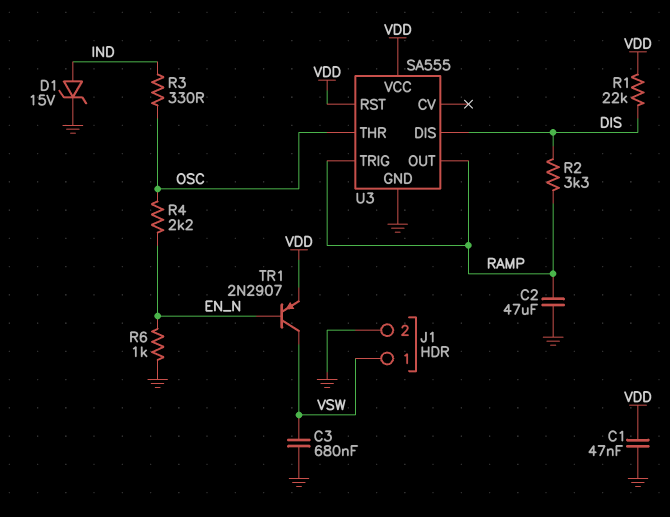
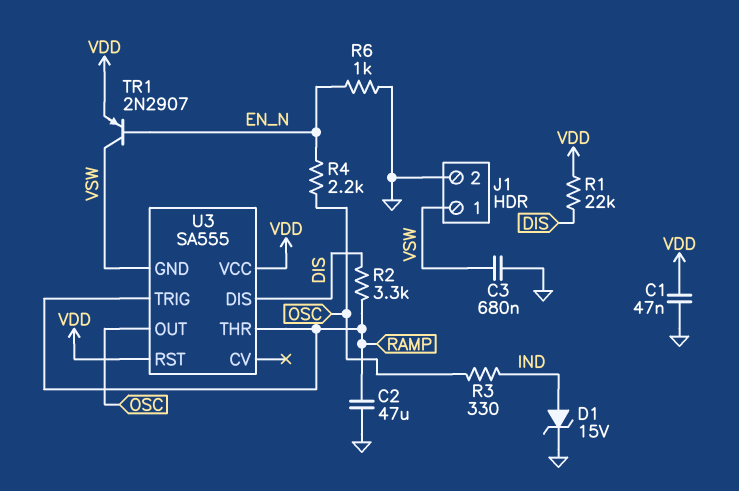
U3 pin GND: GND -> VSW
U3 pin OUT: RAMP -> OSC
U3 pin THR: OSC -> RAMP

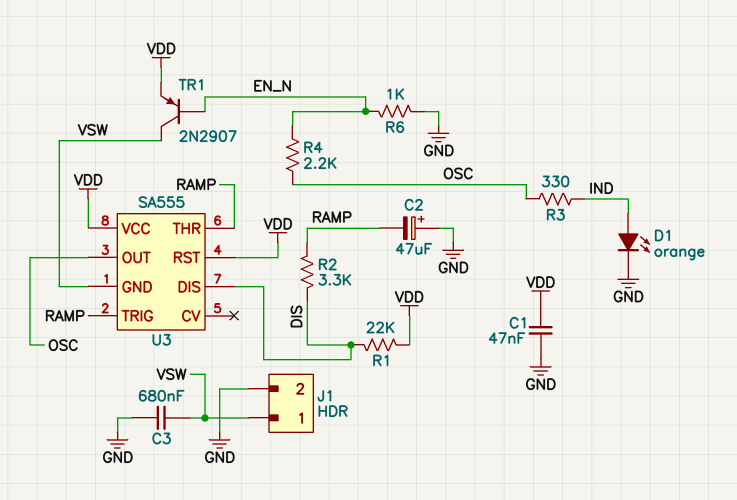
C2: 47uF (GND, RAMP) -> 47uF (plus GND, minus RAMP)
D1: zener 15V (A IND, K GND) -> LED orange (A IND, K GND)

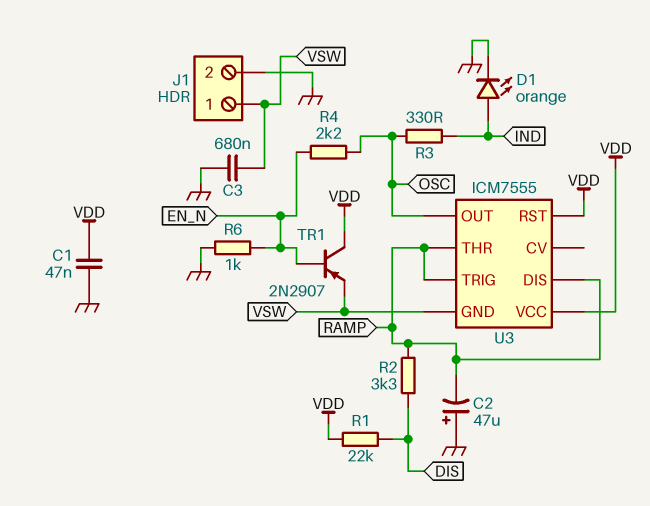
TR1: PNP 2N2907 (B EN_N, C VSW, E VDD) -> PNP 2N2907 (B EN_N, C VDD, E VSW)
U3: SA555 -> ICM7555
U3 pin DIS: DIS -> RAMP

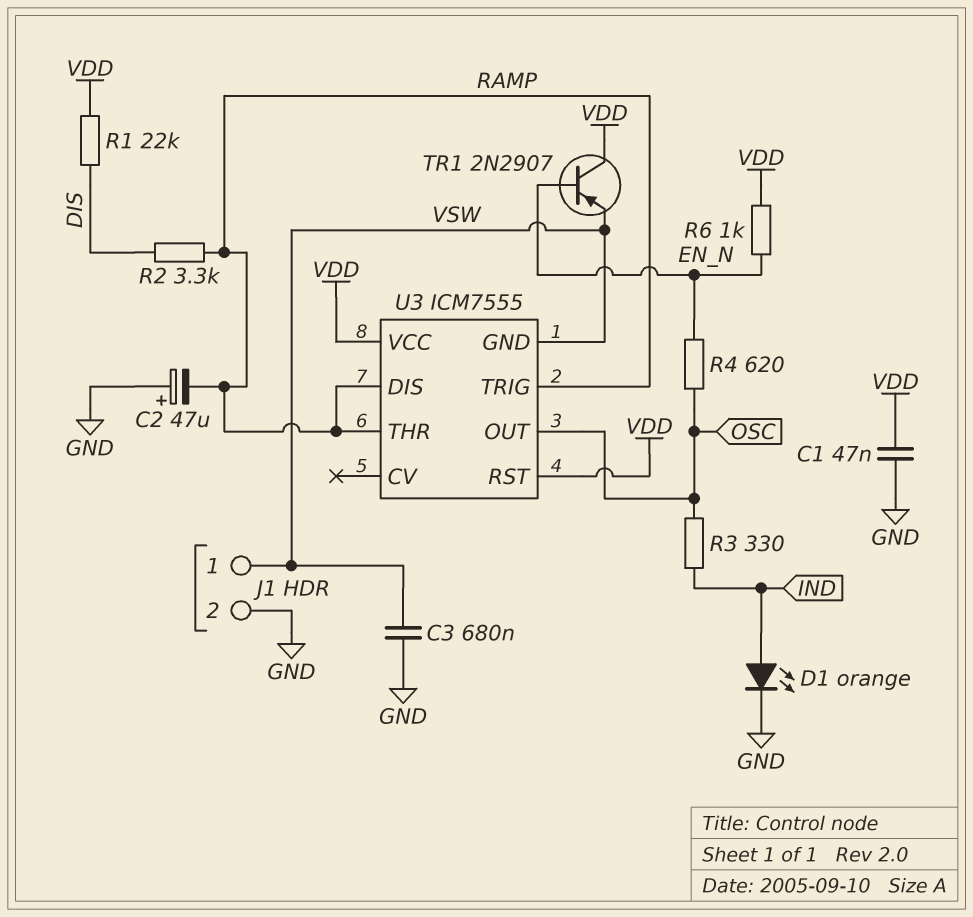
R4: 2.2k (EN_N, OSC) -> 620 (EN_N, OSC)
R6: 1k (EN_N, GND) -> 1k (EN_N, VDD)

